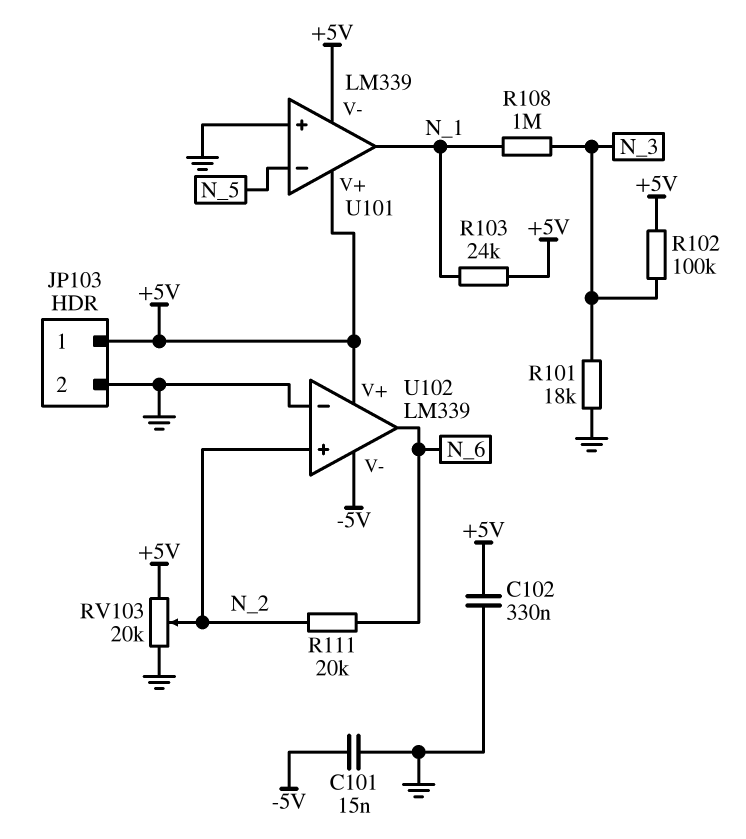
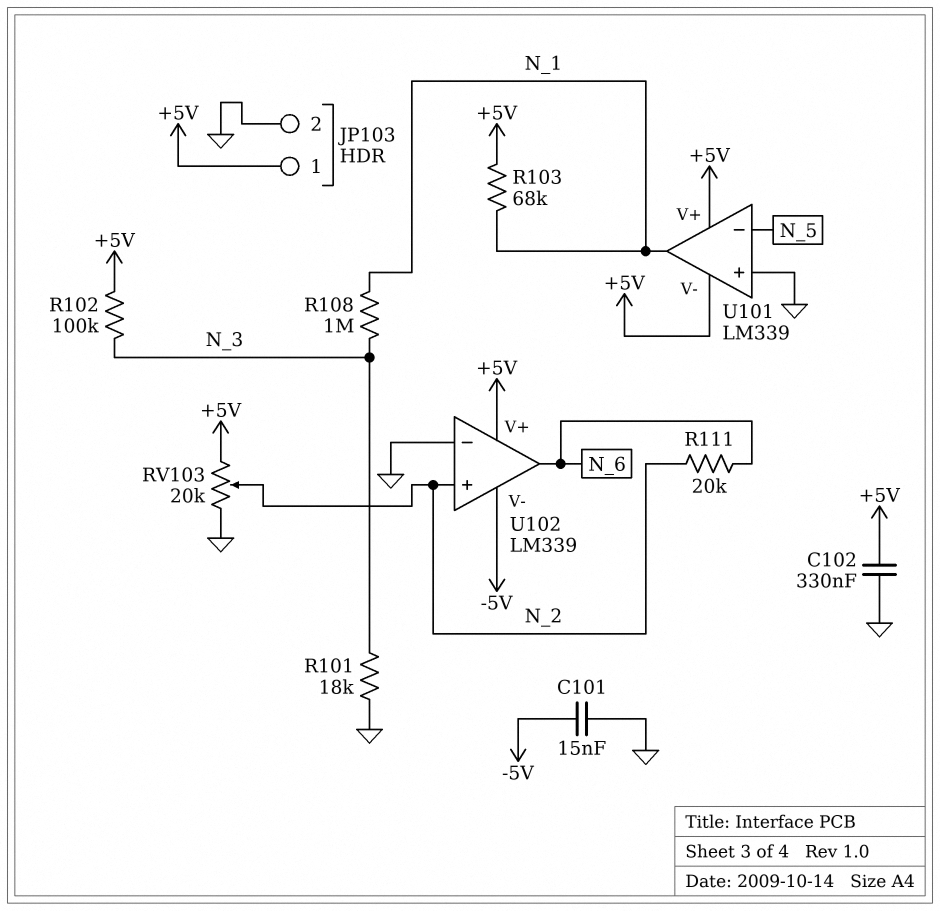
R103: 24k (+5V, N_1) -> 68k (+5V, N_1)

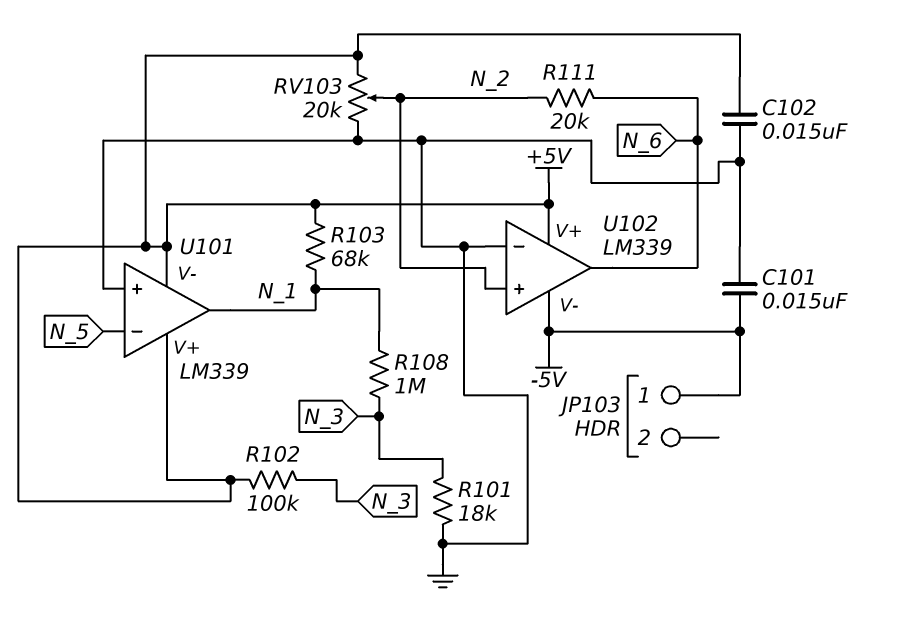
C102: 330nF (+5V, GND) -> 15nF (+5V, GND)
JP103 pin 1: +5V -> -5V
JP103 pin 2: GND -> none

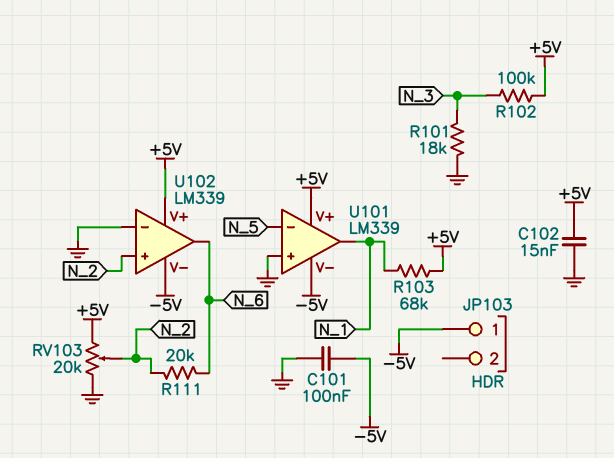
C101: 15nF (-5V, GND) -> 100nF (-5V, GND)
R108: 1M (N_1, N_3) -> none
U101 pin V-: +5V -> -5V

